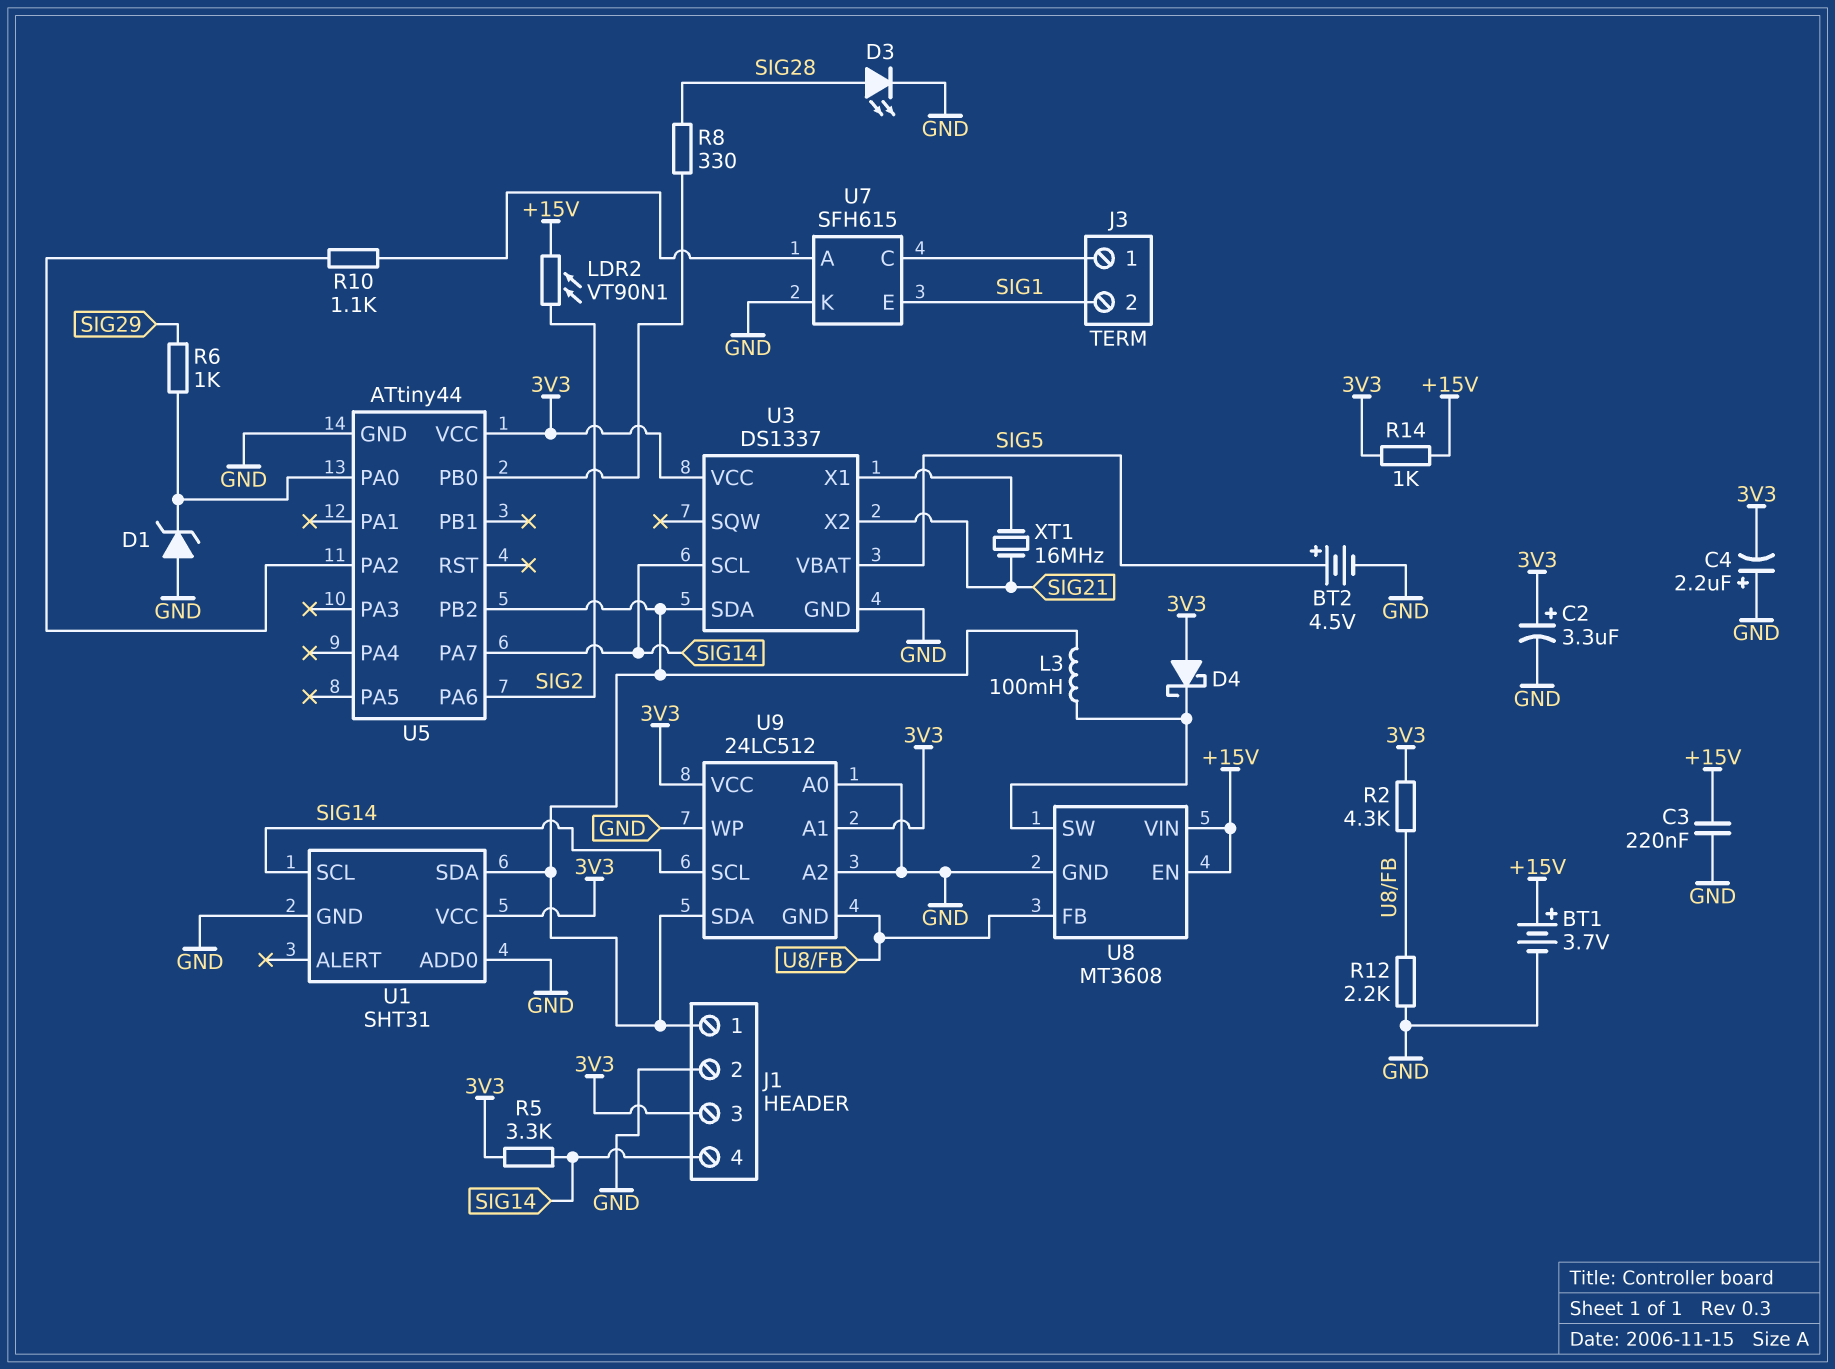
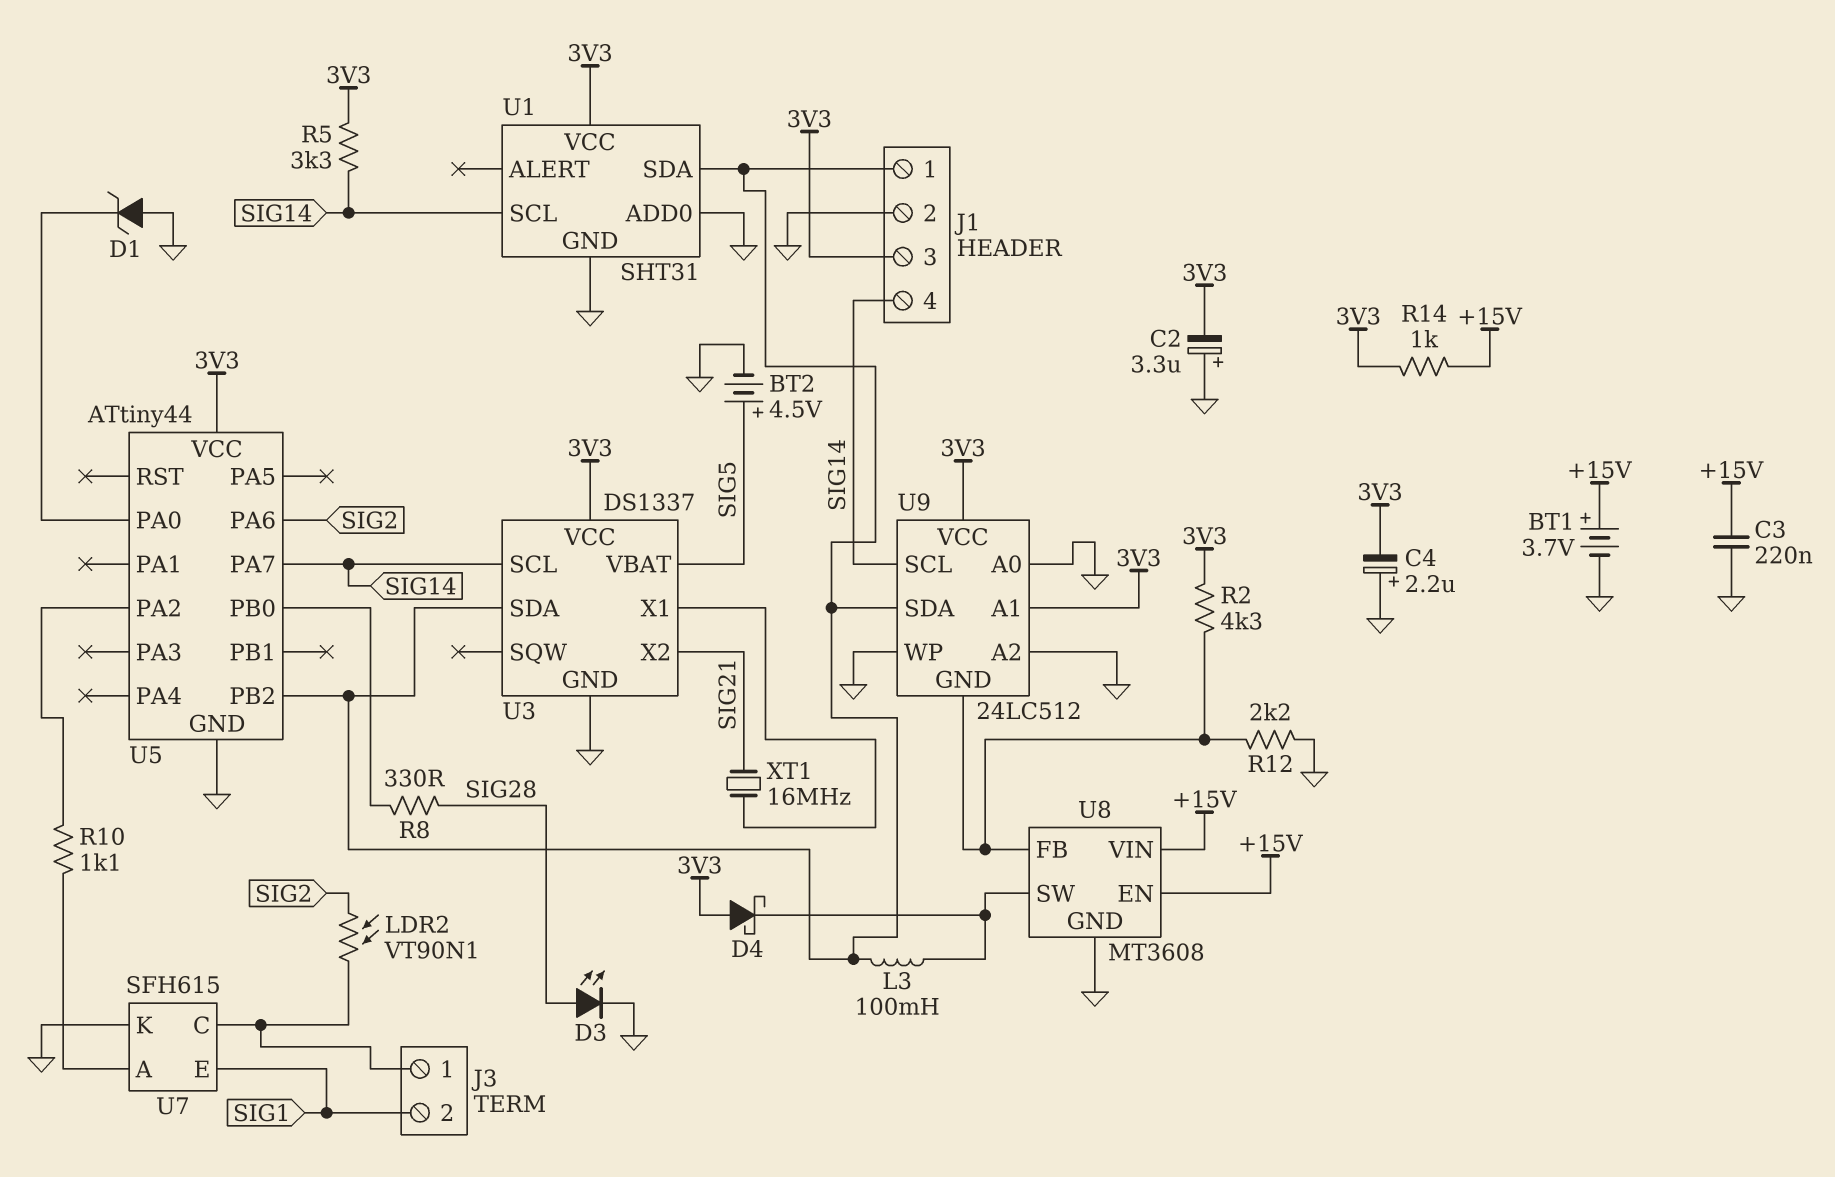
C2: 3.3uF (plus 3V3, minus GND) -> 3.3uF (plus GND, minus 3V3)
LDR2: VT90N1 (+15V, SIG2) -> VT90N1 (J3/1, SIG2)
R6: 1k (SIG29, U5/PA0) -> none

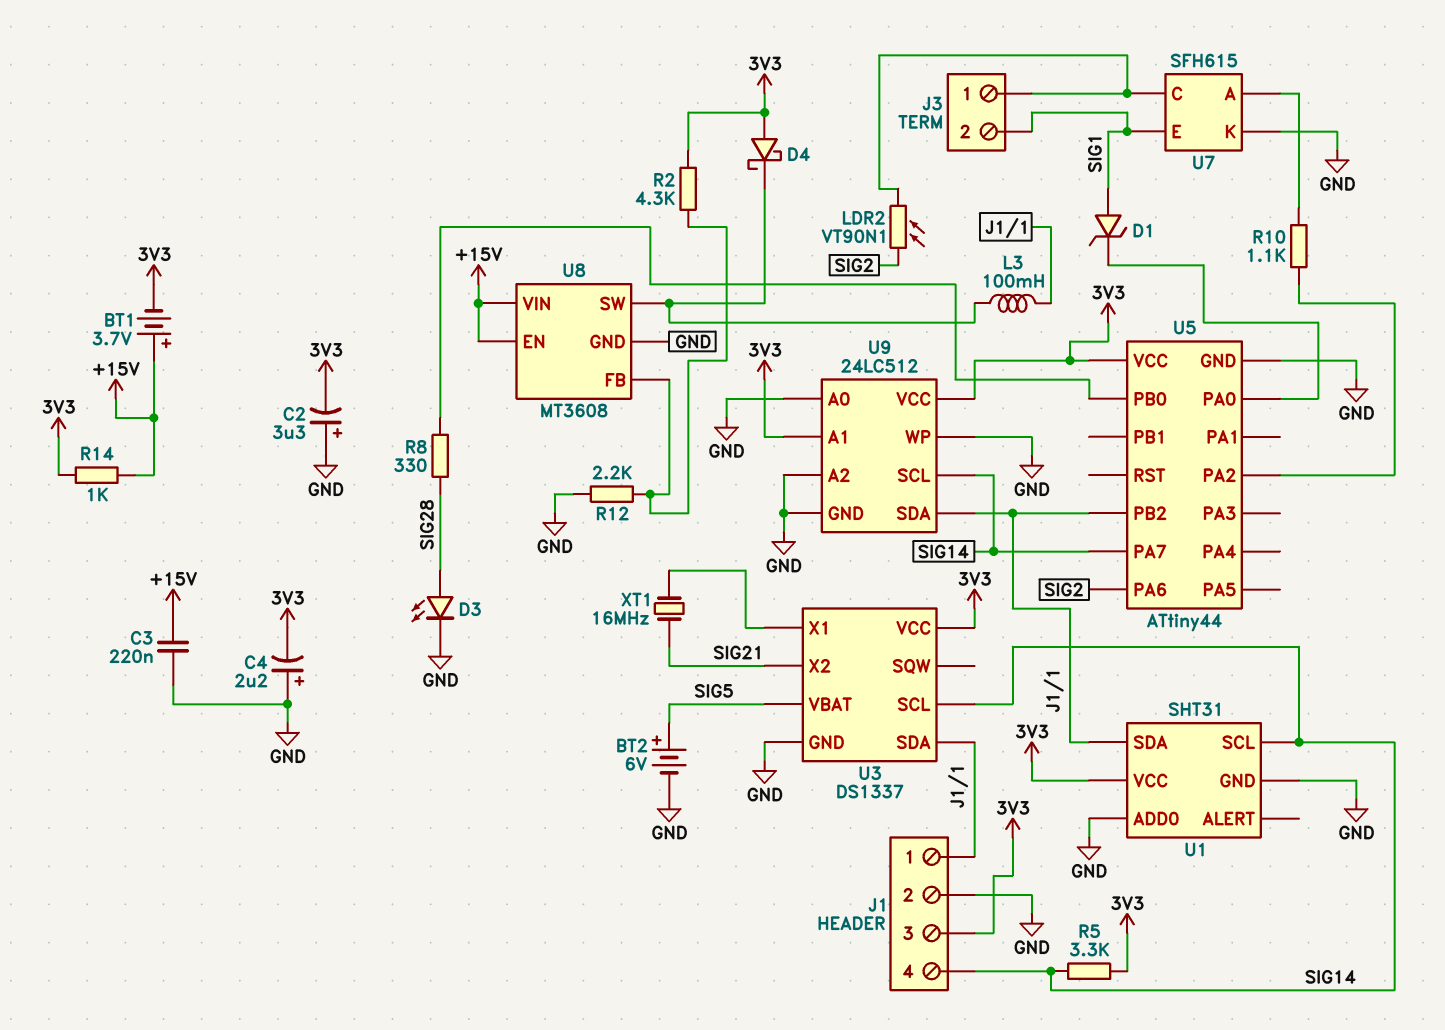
BT1: 3.7V (plus +15V, minus GND) -> 3.7V (plus +15V, minus 3V3)
BT2: 4.5V (plus SIG5, minus GND) -> 6V (plus SIG5, minus GND)
D1: zener (A GND, K U5/PA0) -> zener (A SIG1, K U5/PA0)
U9 pin GND: U8/FB -> GND

